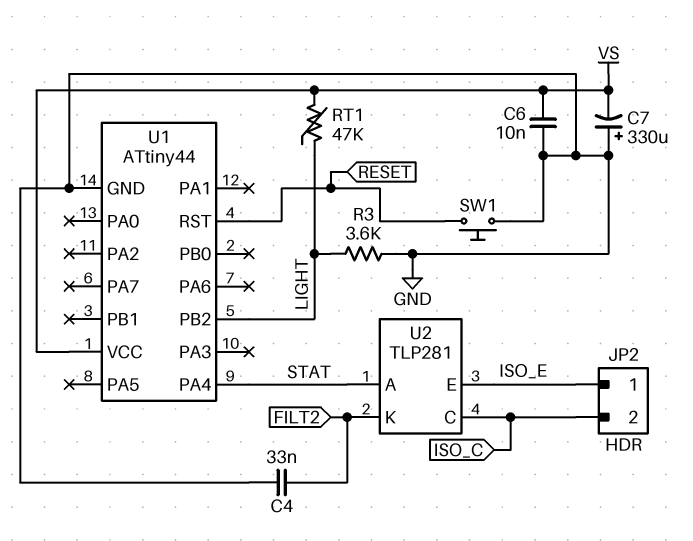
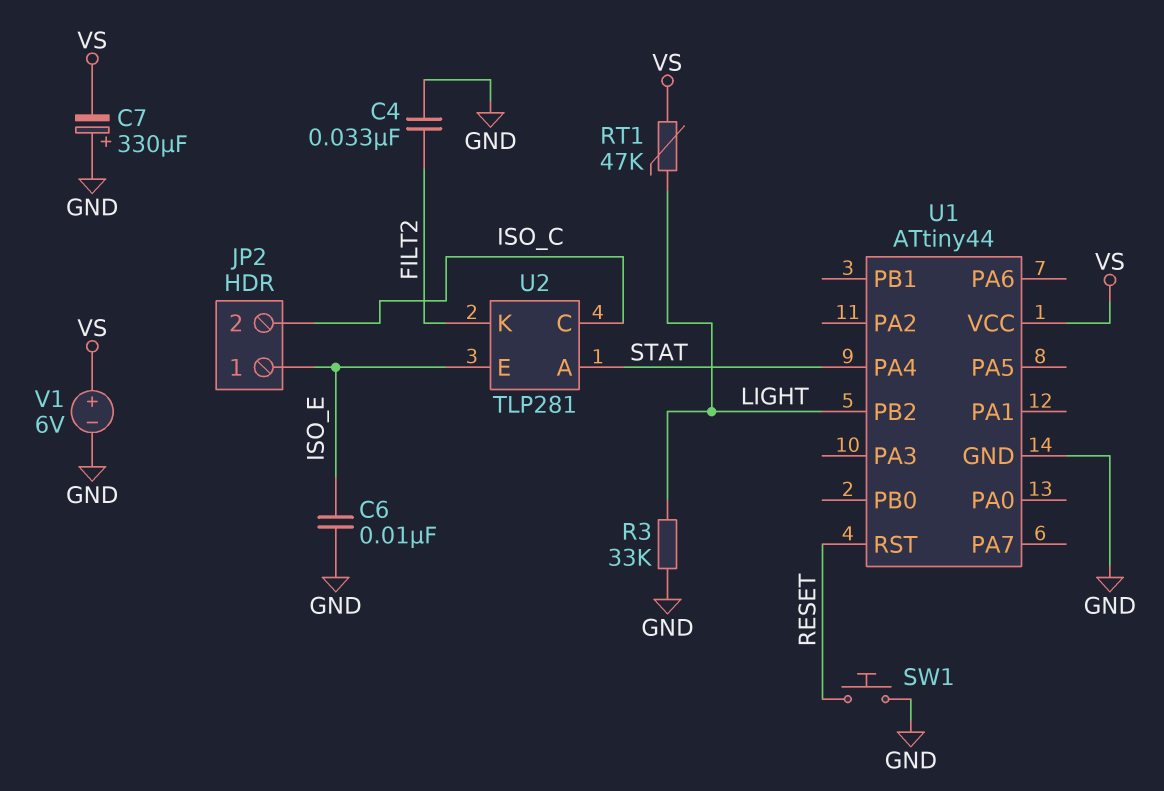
C6: 10nF (GND, VS) -> 10nF (GND, ISO_E)
R3: 3.6k (GND, LIGHT) -> 33k (GND, LIGHT)
V1: none -> 6V (plus VS, minus GND)

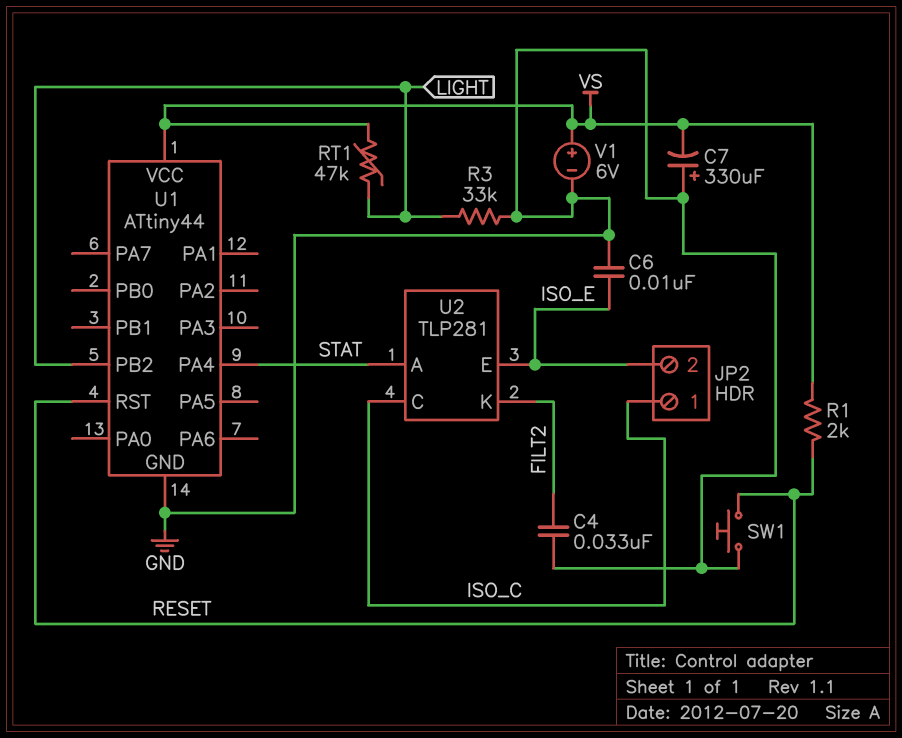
JP2 pin 1: ISO_E -> ISO_C
JP2 pin 2: ISO_C -> ISO_E
R1: none -> 2k (RESET, VS)

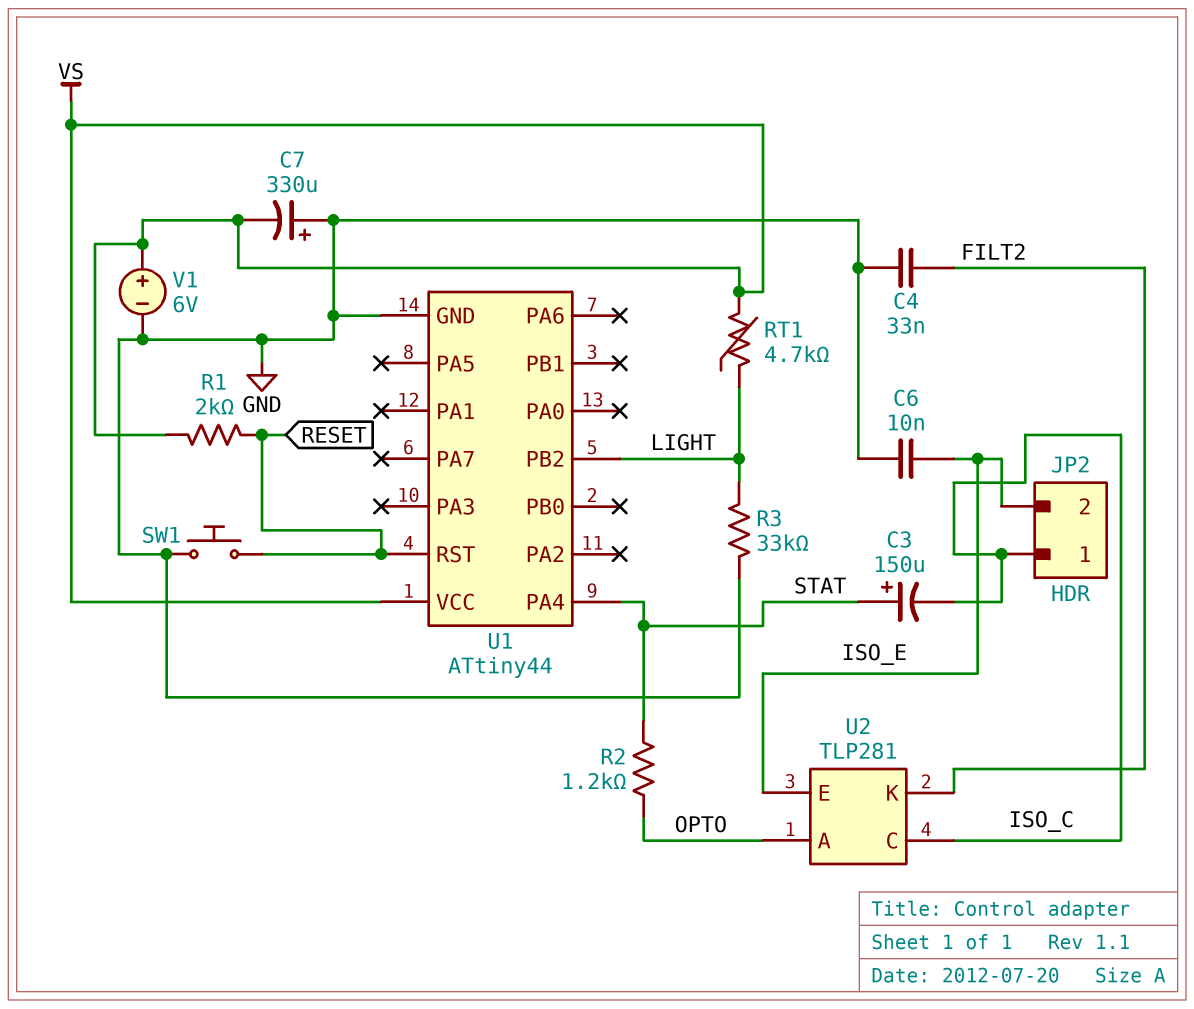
C3: none -> 150uF (plus STAT, minus ISO_C)
R2: none -> 1.2k (OPTO, STAT)
RT1: 47k (LIGHT, VS) -> 4.7k (LIGHT, VS)
U2 pin A: STAT -> OPTO

